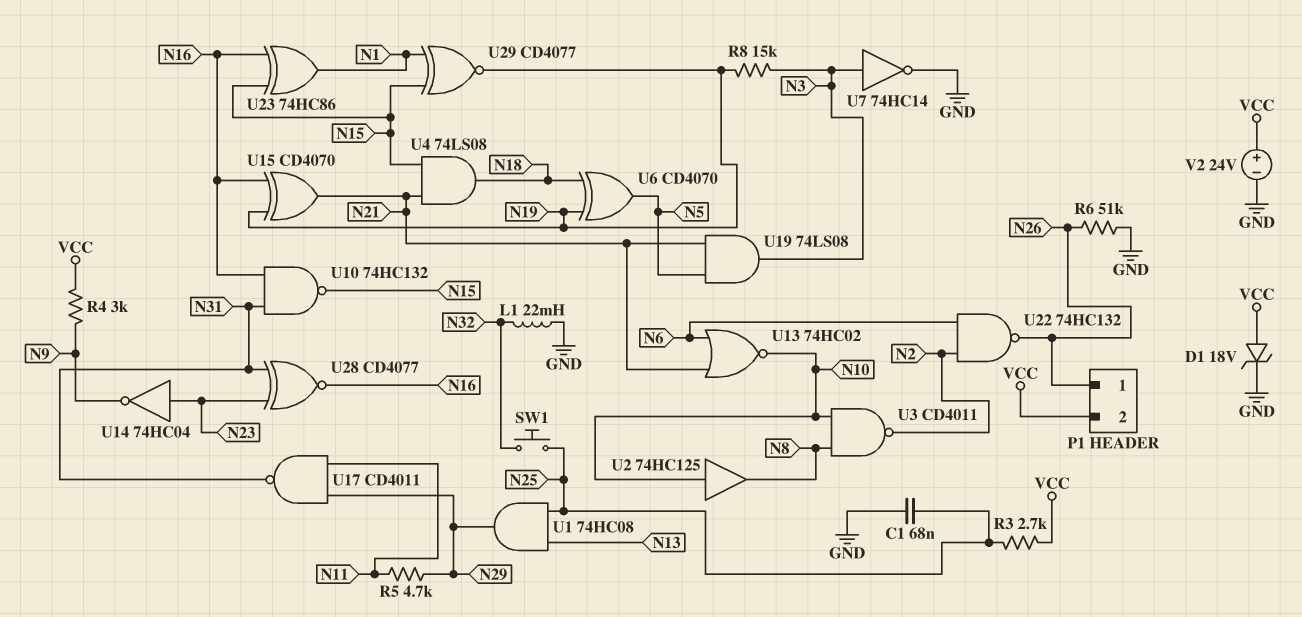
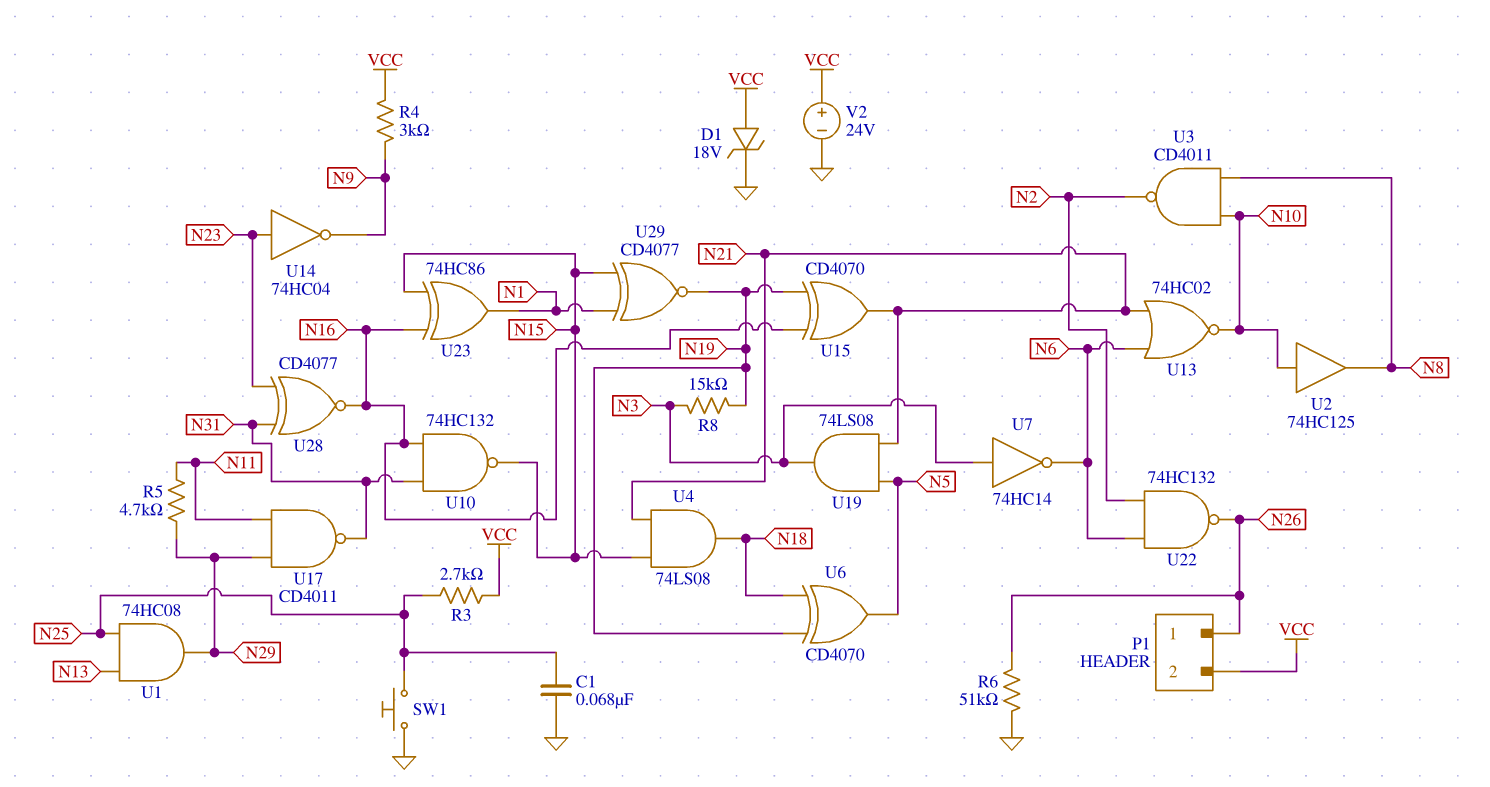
L1: 22mH (GND, N32) -> none
SW1: button (N25, N32) -> button (GND, N25)
U7: NOT 74HC14 (in N3, out GND) -> NOT 74HC14 (in N3, out N6)

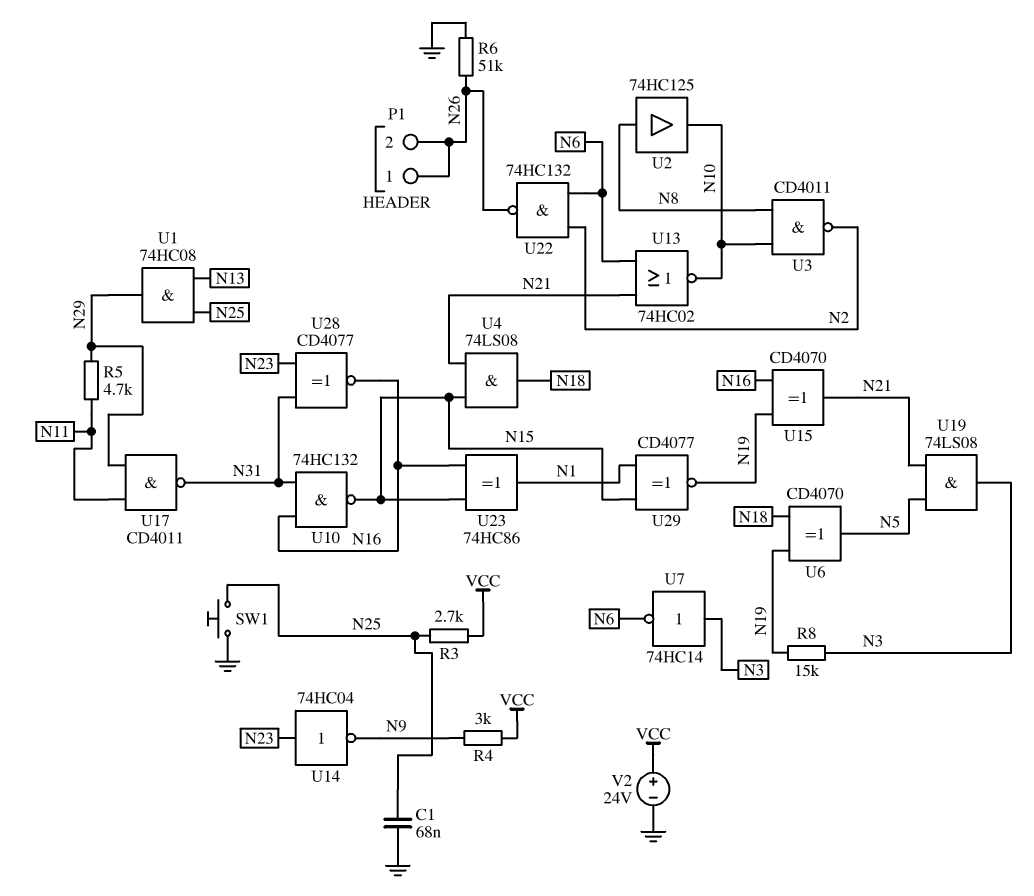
D1: zener 18V (A VCC, K GND) -> none
P1 pin 2: VCC -> N26
U2: buffer 74HC125 (in N10, out N8) -> buffer 74HC125 (in N8, out N10)

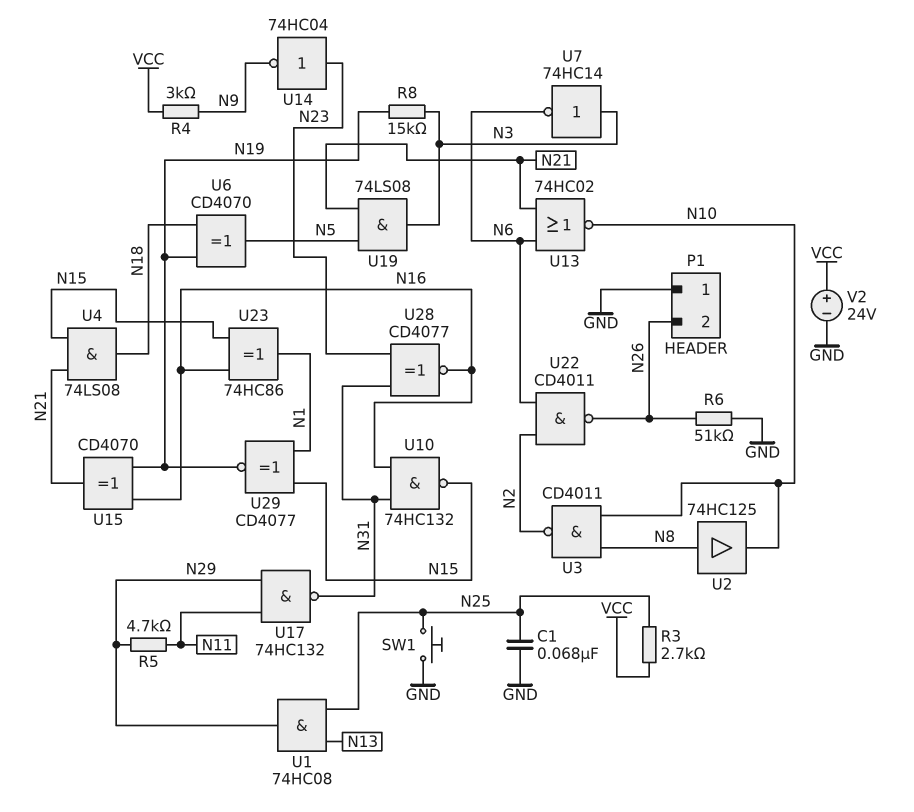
P1 pin 1: N26 -> GND
U17: NAND CD4011 (in N11, in N29, out N31) -> NAND 74HC132 (in N11, in N29, out N31)
U22: NAND 74HC132 (in N2, in N6, out N26) -> NAND CD4011 (in N2, in N6, out N26)

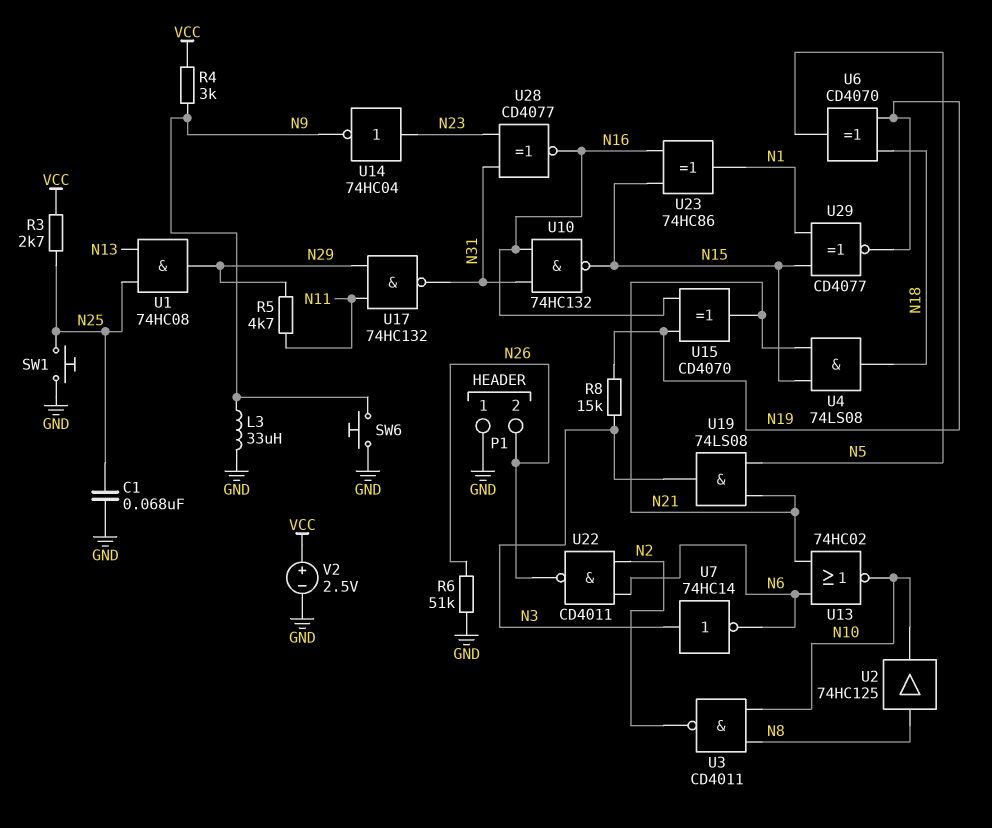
L3: none -> 33uH (GND, N9)
SW6: none -> button (GND, N9)
V2: 24V (plus VCC, minus GND) -> 2.5V (plus VCC, minus GND)

